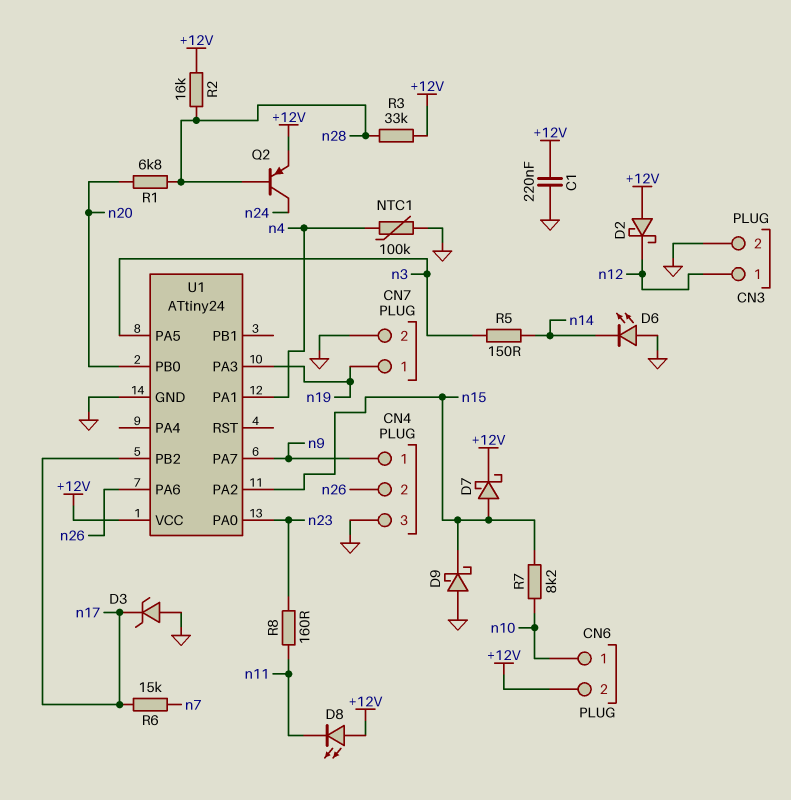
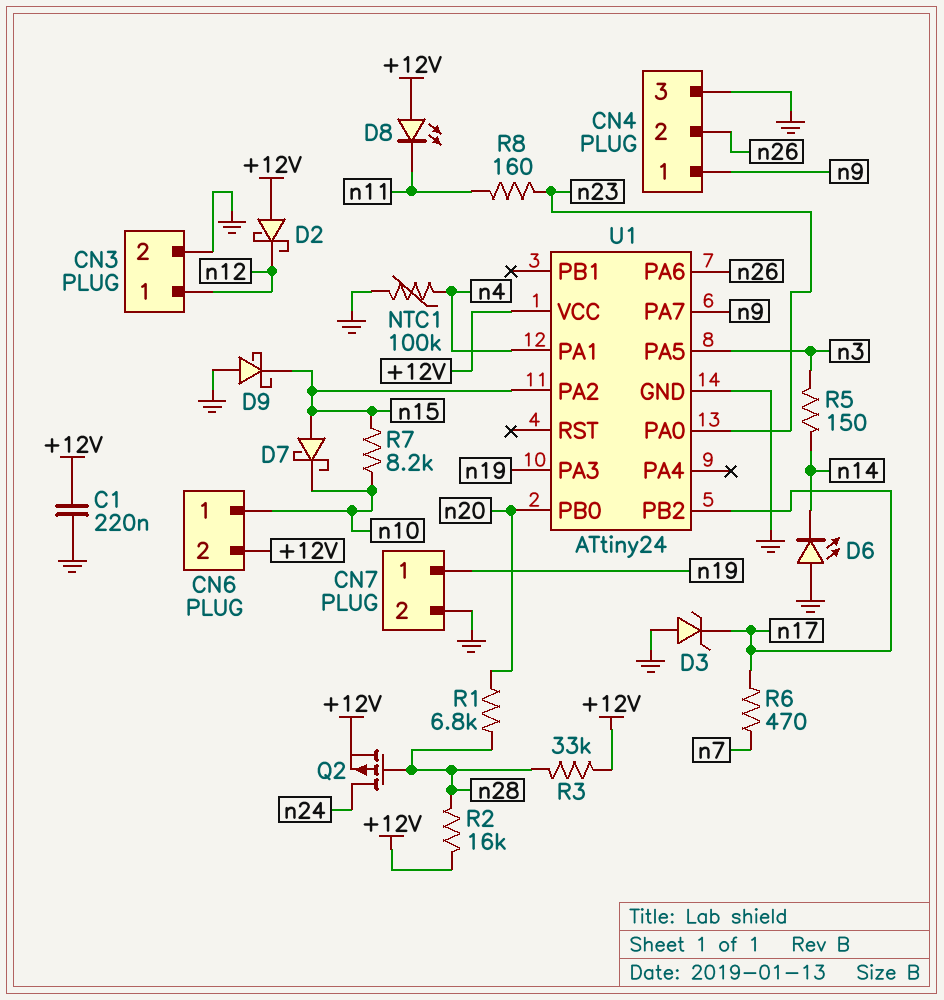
D7: schottky (A n15, K +12V) -> schottky (A n15, K n10)
Q2: PNP (B n28, C n24, E +12V) -> PMOS (G n28, D n24, S +12V)
R6: 15k (n7, n17) -> 470 (n7, n17)

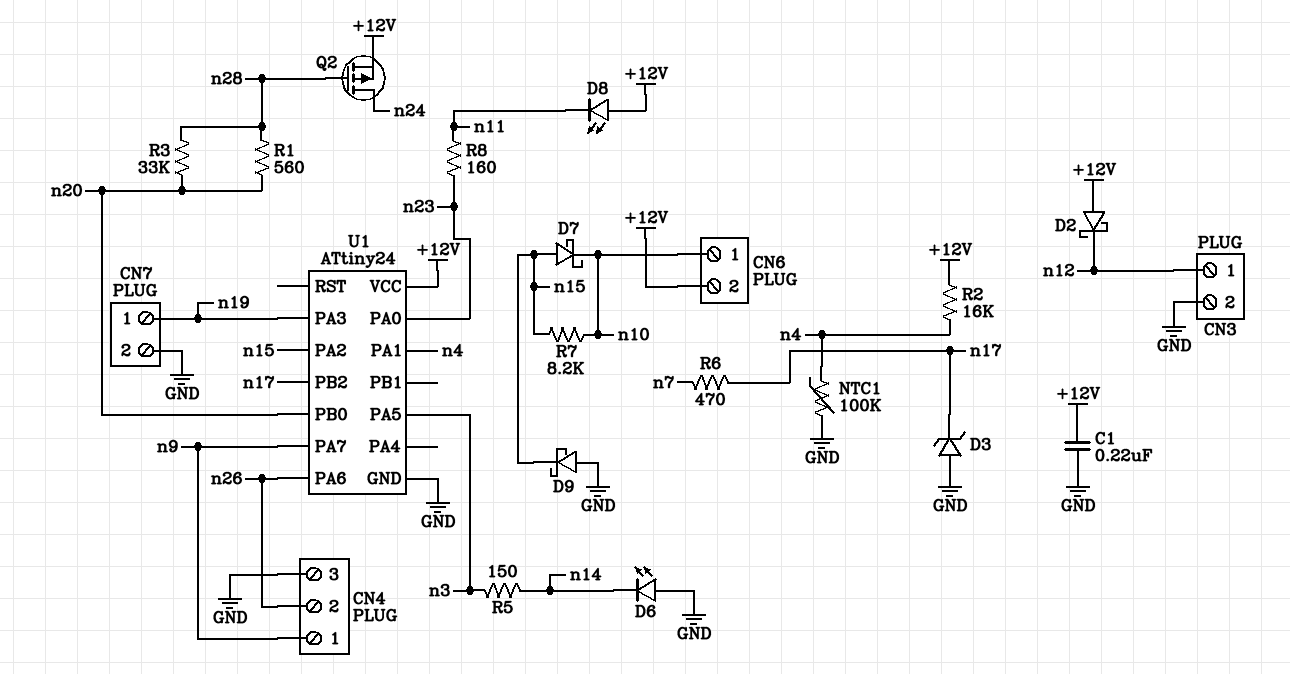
R1: 6.8k (n20, n28) -> 560 (n20, n28)
R2: 16k (+12V, n28) -> 16k (+12V, n4)
R3: 33k (+12V, n28) -> 33k (n20, n28)

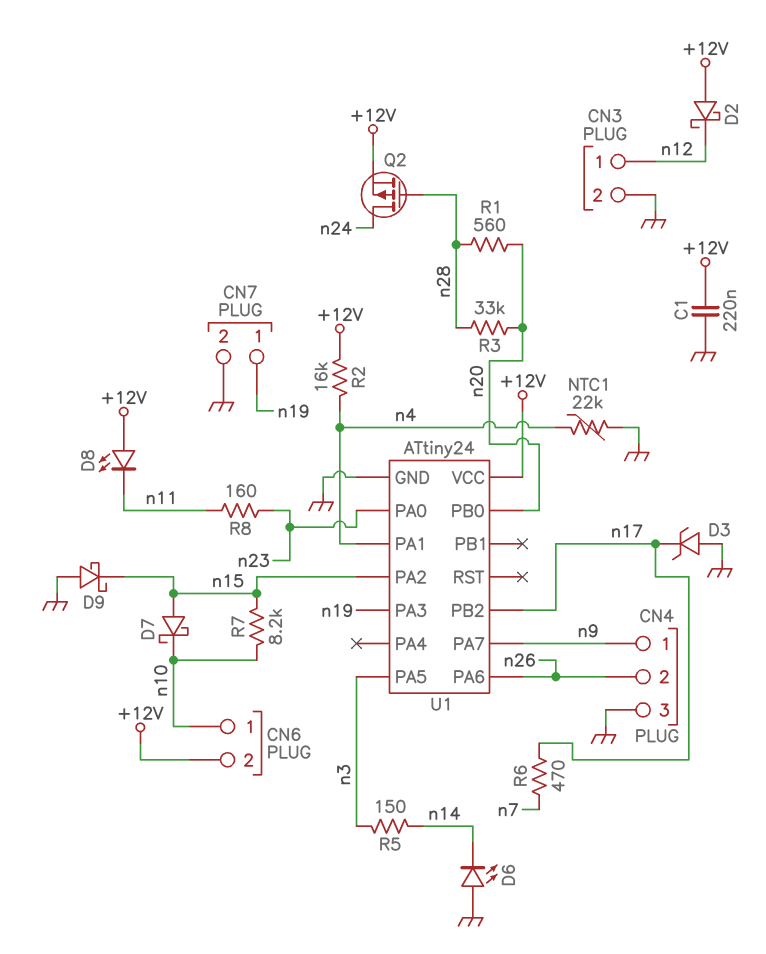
NTC1: 100k (GND, n4) -> 22k (GND, n4)

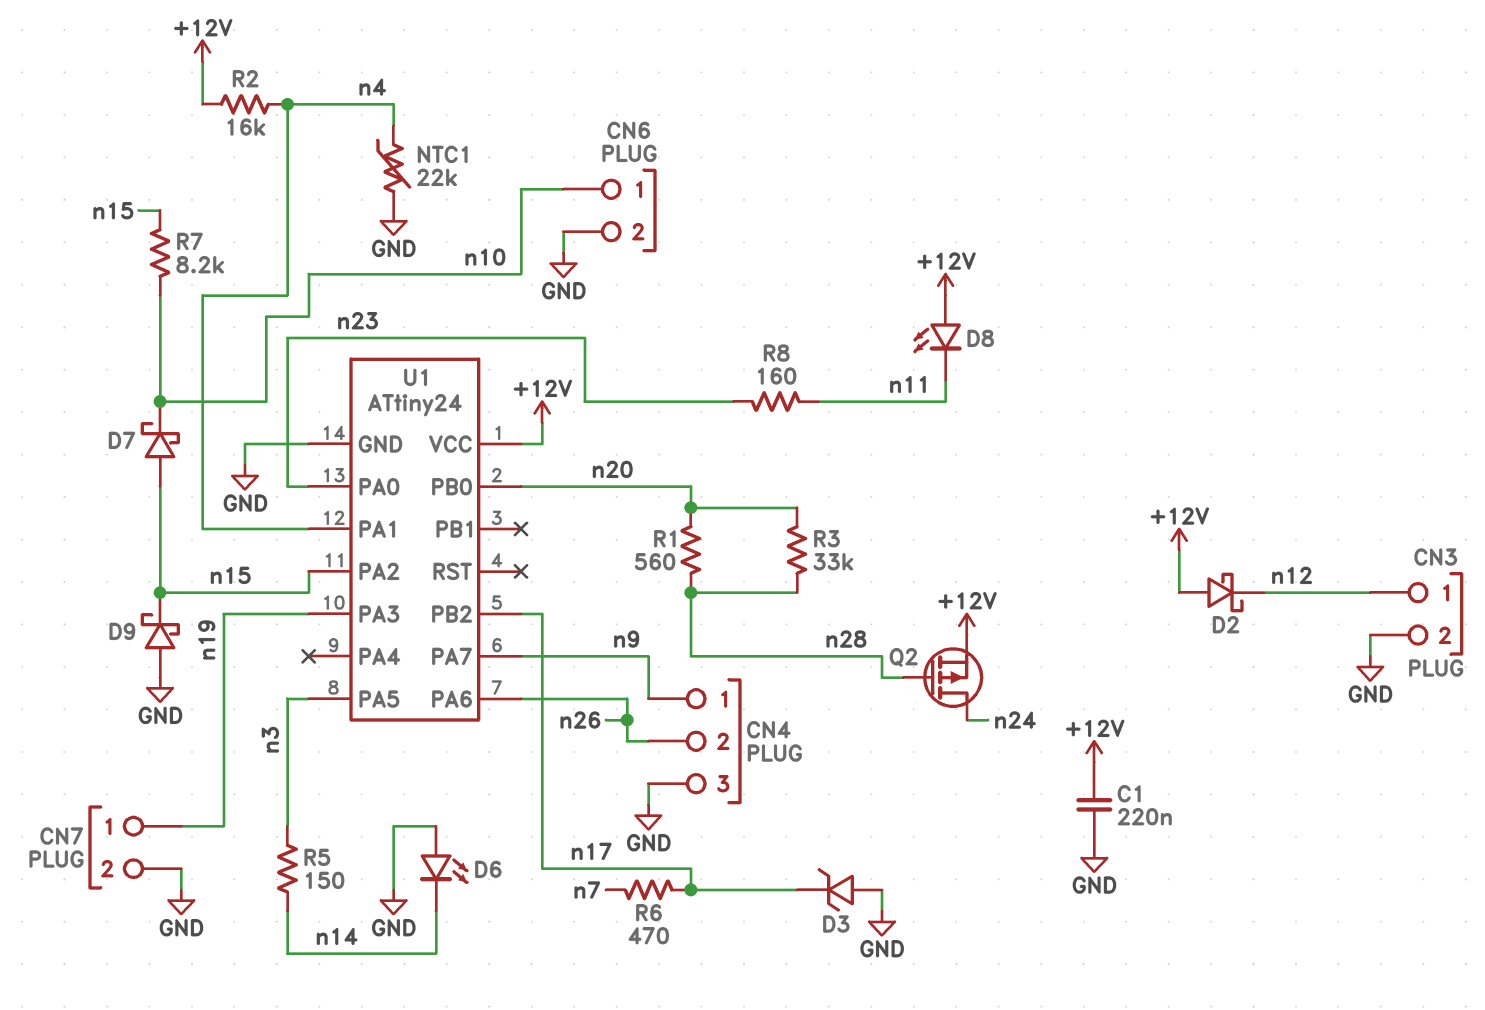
CN6 pin 2: +12V -> GND

